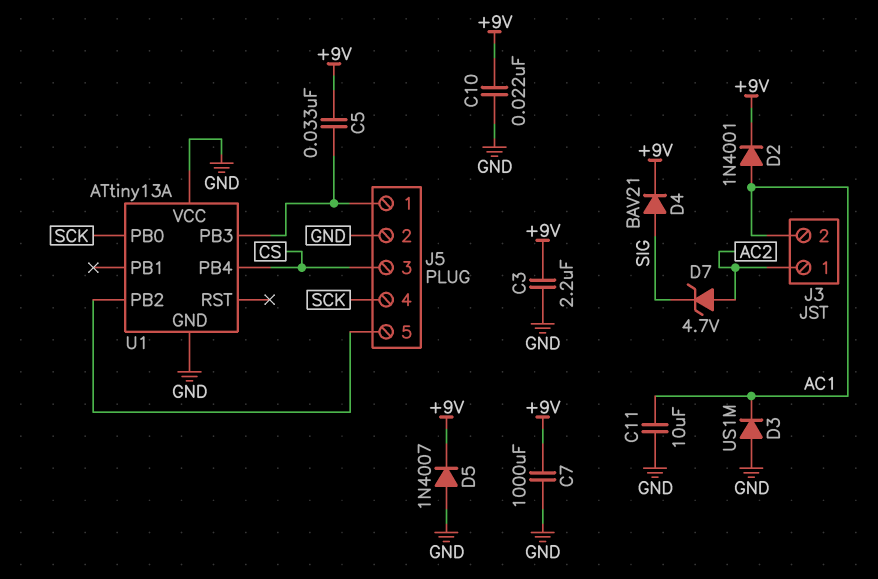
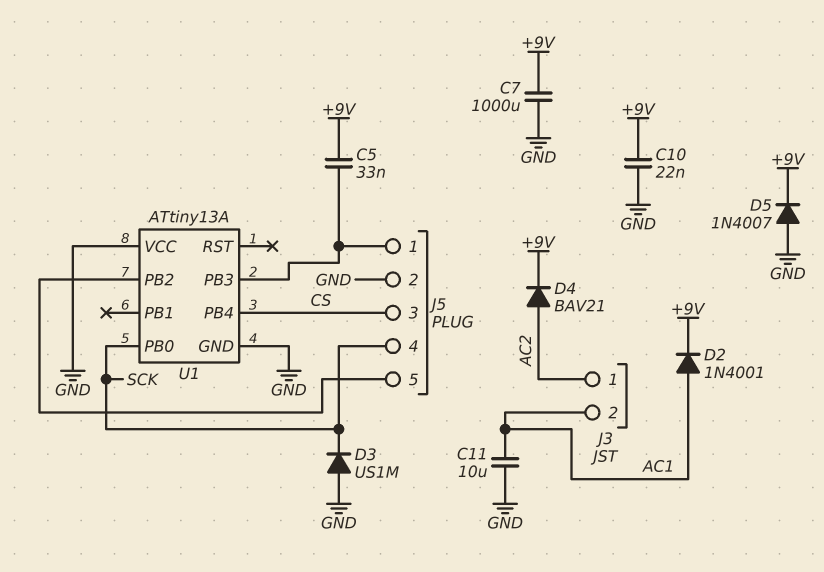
C3: 2.2uF (+9V, GND) -> none
D3: diode US1M (A GND, K AC1) -> diode US1M (A GND, K SCK)
D4: diode BAV21 (A SIG, K +9V) -> diode BAV21 (A AC2, K +9V)
D7: zener 4.7V (A AC2, K SIG) -> none

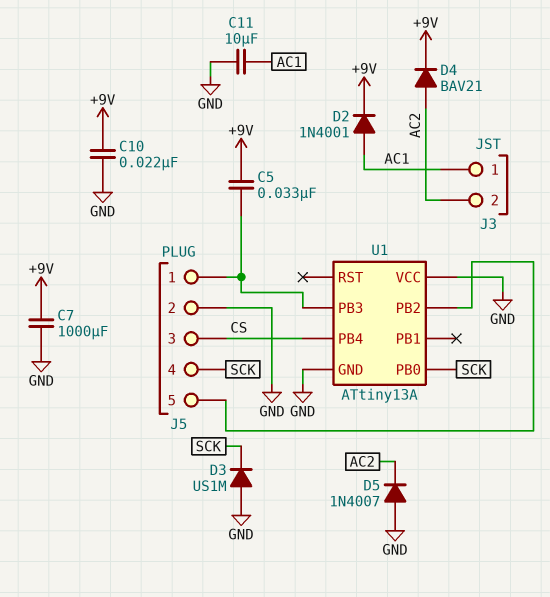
D5: diode 1N4007 (A GND, K +9V) -> diode 1N4007 (A GND, K AC2)
J3 pin 1: AC2 -> AC1
J3 pin 2: AC1 -> AC2

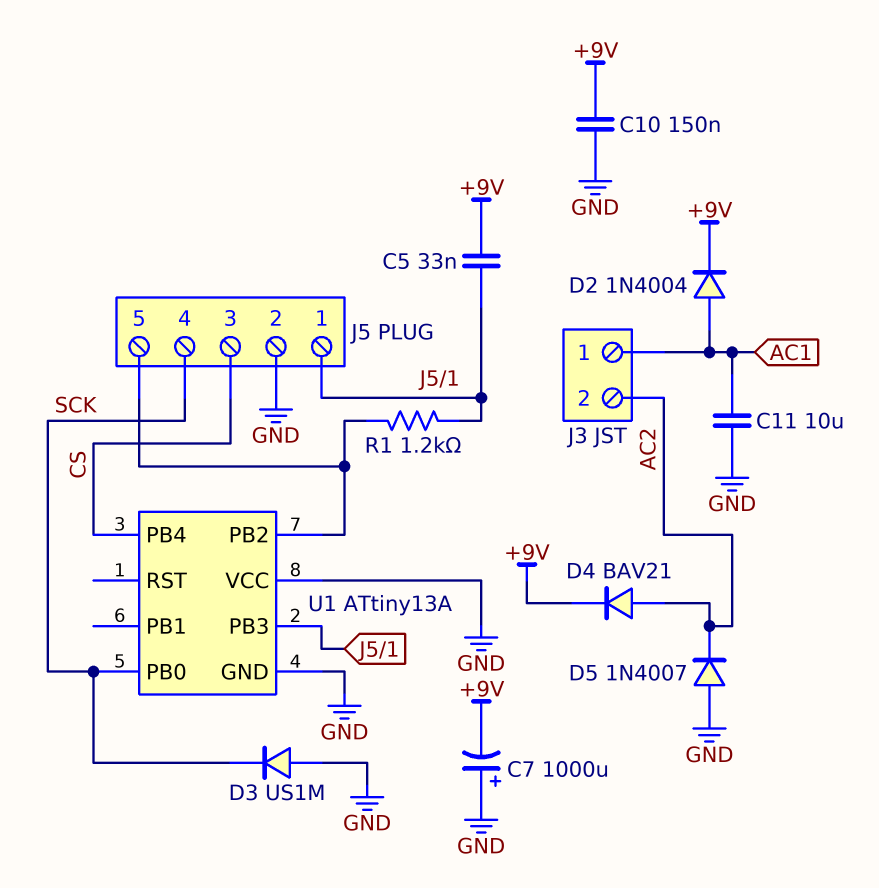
C7: 1000uF (+9V, GND) -> 1000uF (plus GND, minus +9V)
C10: 22nF (+9V, GND) -> 150nF (+9V, GND)
D2: diode 1N4001 (A AC1, K +9V) -> diode 1N4004 (A AC1, K +9V)
R1: none -> 1.2k (J5/1, J5/5)

